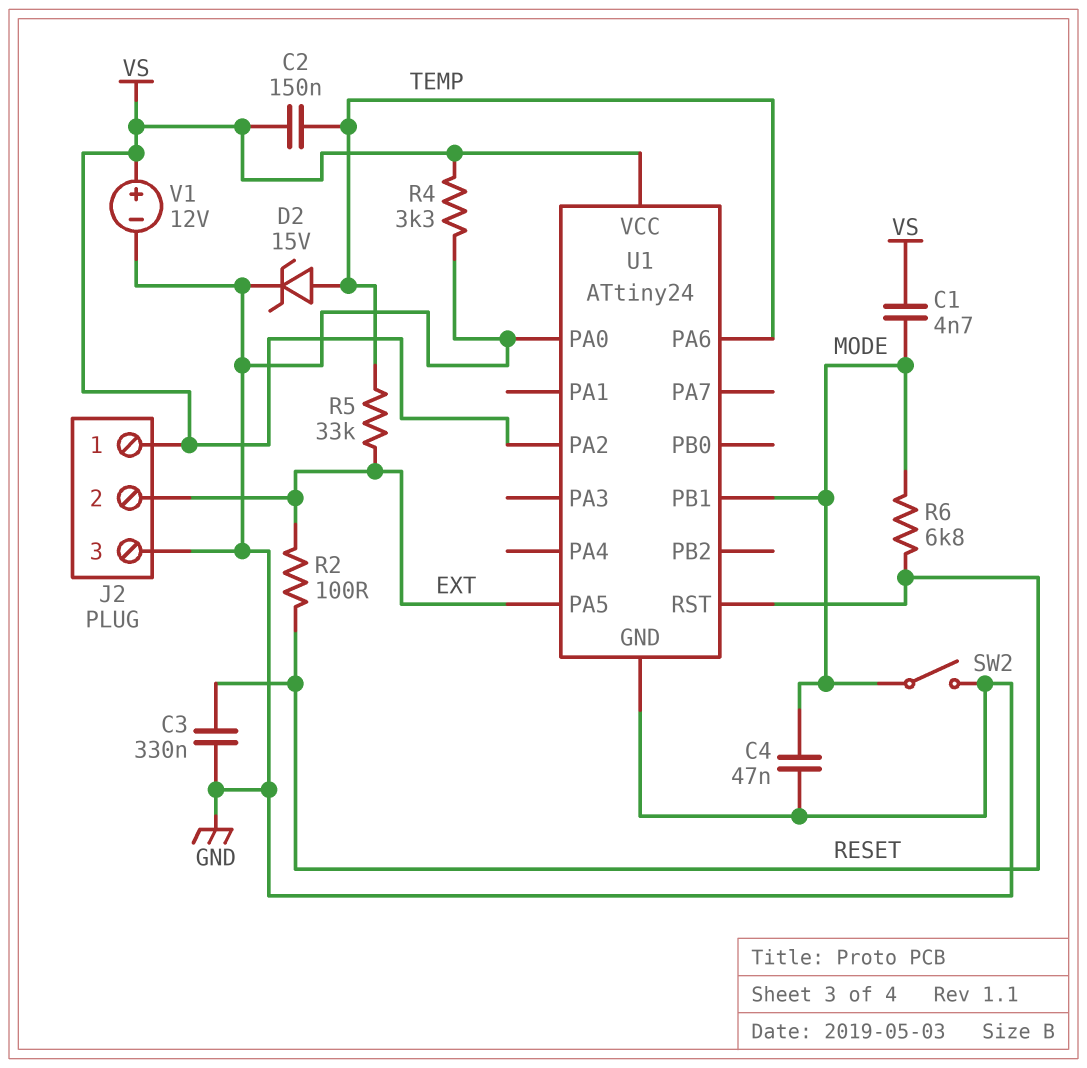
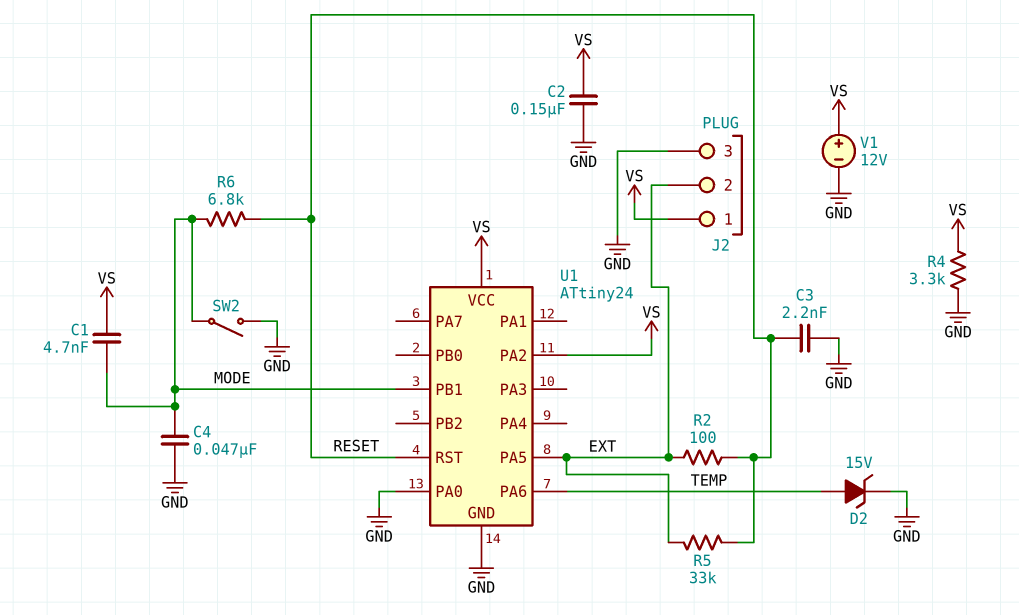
C2: 150nF (TEMP, VS) -> 150nF (GND, VS)
C3: 330nF (GND, RESET) -> 2.2nF (GND, RESET)
R5: 33k (EXT, TEMP) -> 33k (EXT, RESET)

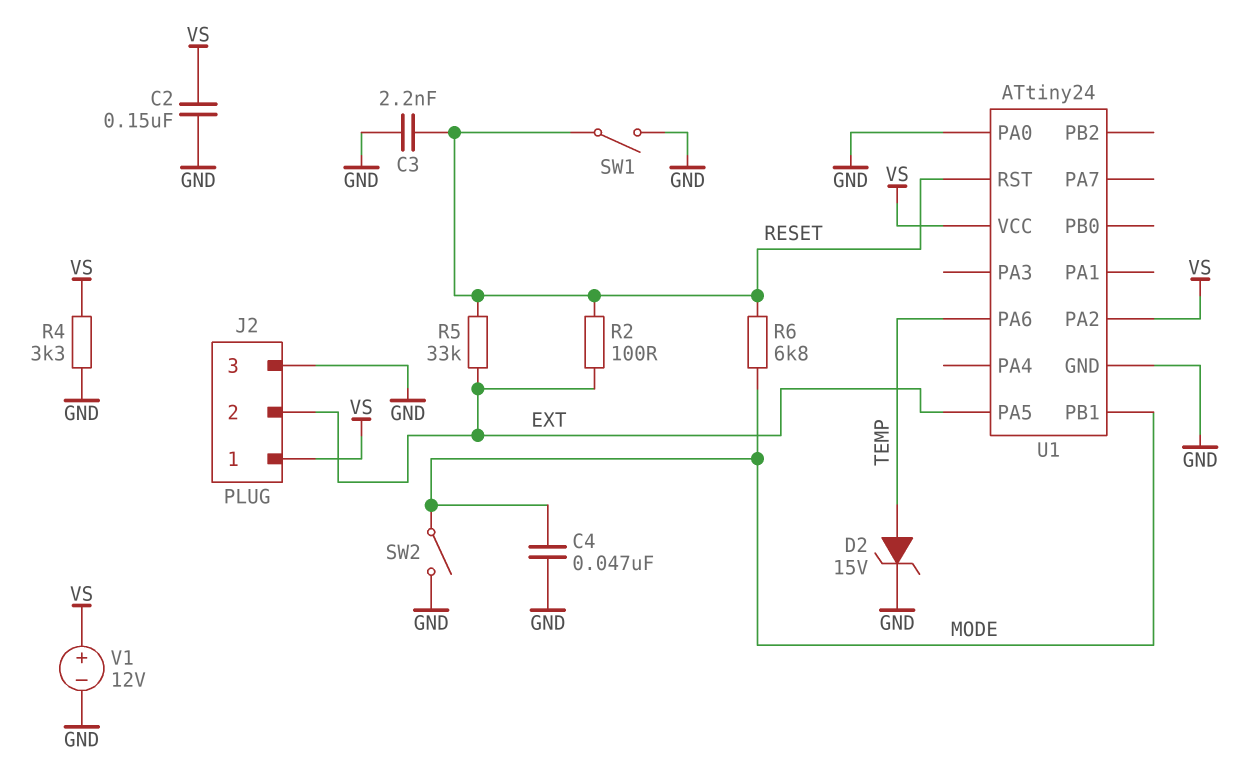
C1: 4.7nF (MODE, VS) -> none
SW1: none -> switch (GND, RESET)

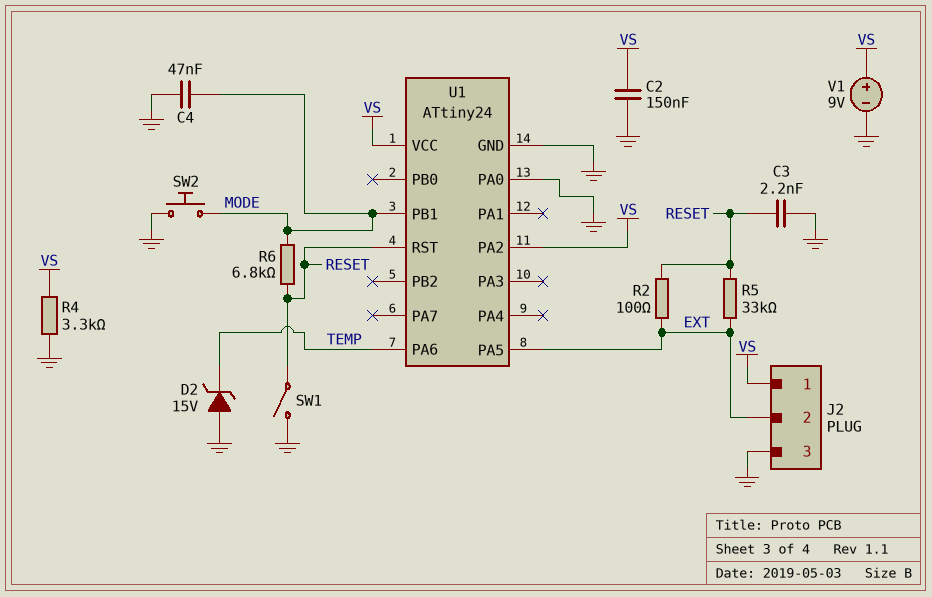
D2: zener 15V (A TEMP, K GND) -> zener 15V (A GND, K TEMP)
SW2: switch (GND, MODE) -> button (GND, MODE)
V1: 12V (plus VS, minus GND) -> 9V (plus VS, minus GND)

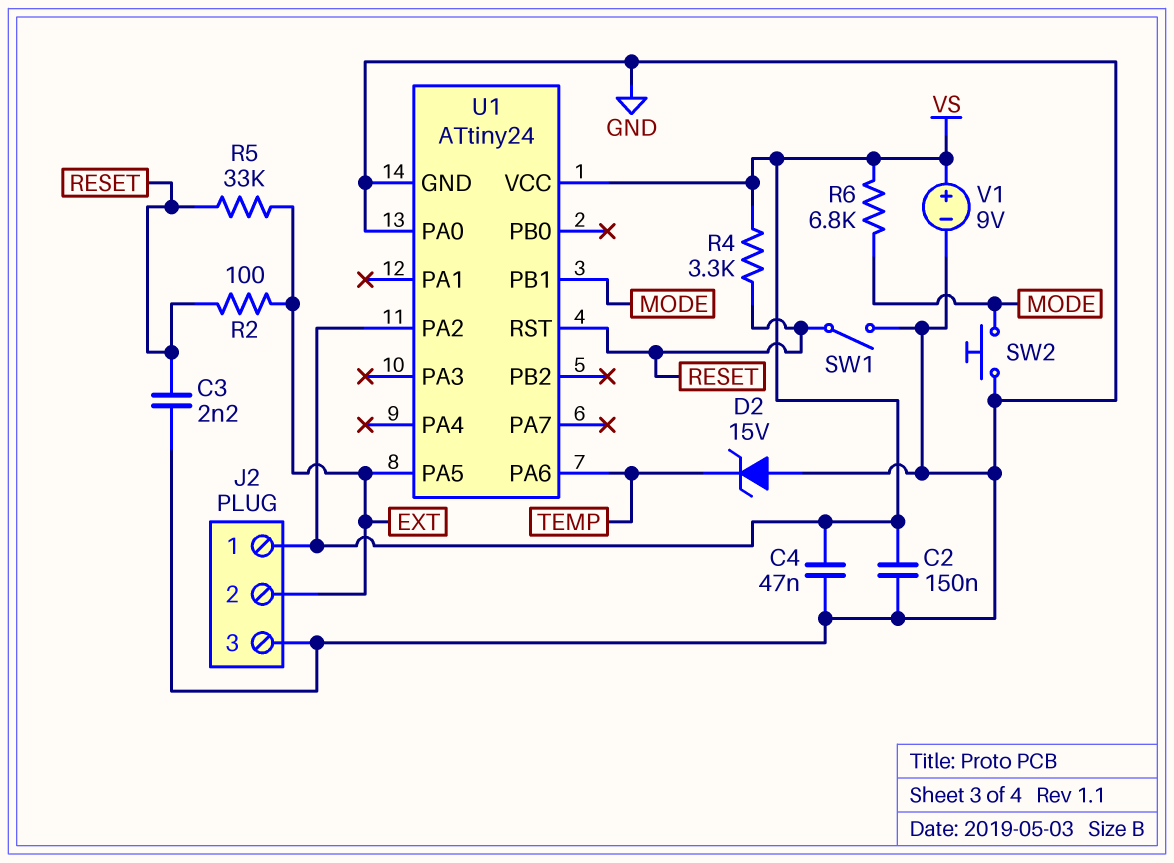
C4: 47nF (GND, MODE) -> 47nF (GND, VS)
R4: 3.3k (GND, VS) -> 3.3k (RESET, VS)
R6: 6.8k (MODE, RESET) -> 6.8k (MODE, VS)

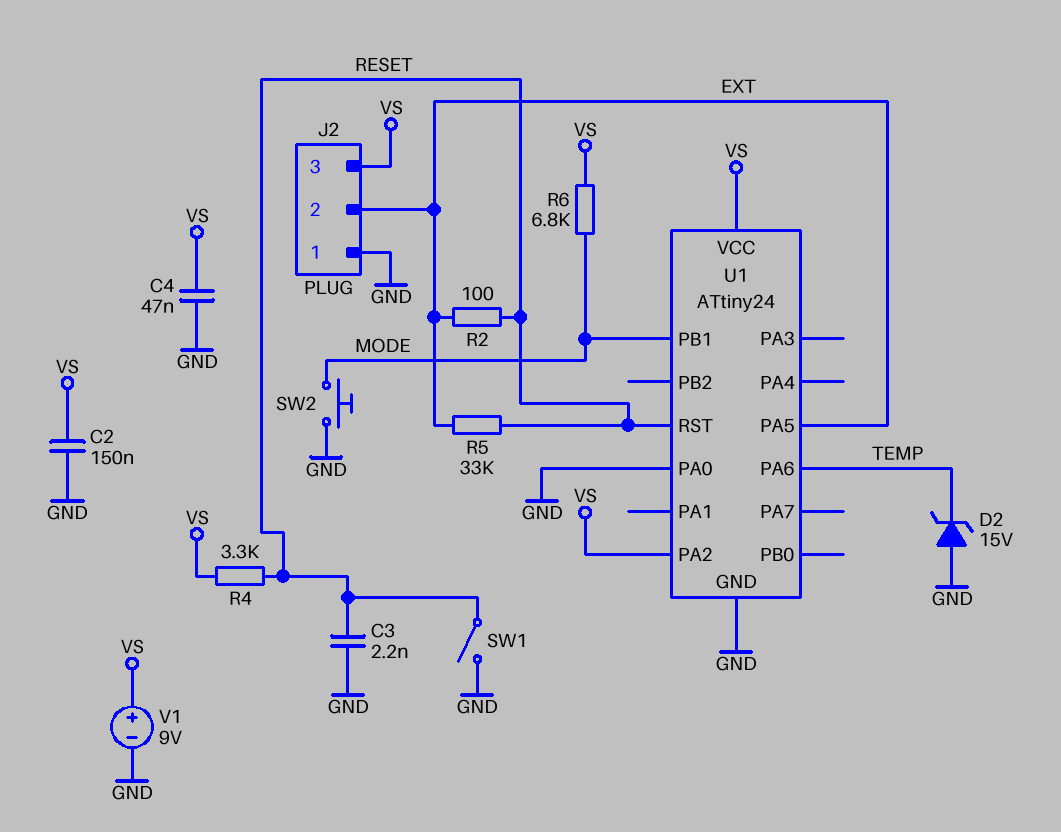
J2 pin 1: VS -> GND
J2 pin 3: GND -> VS

